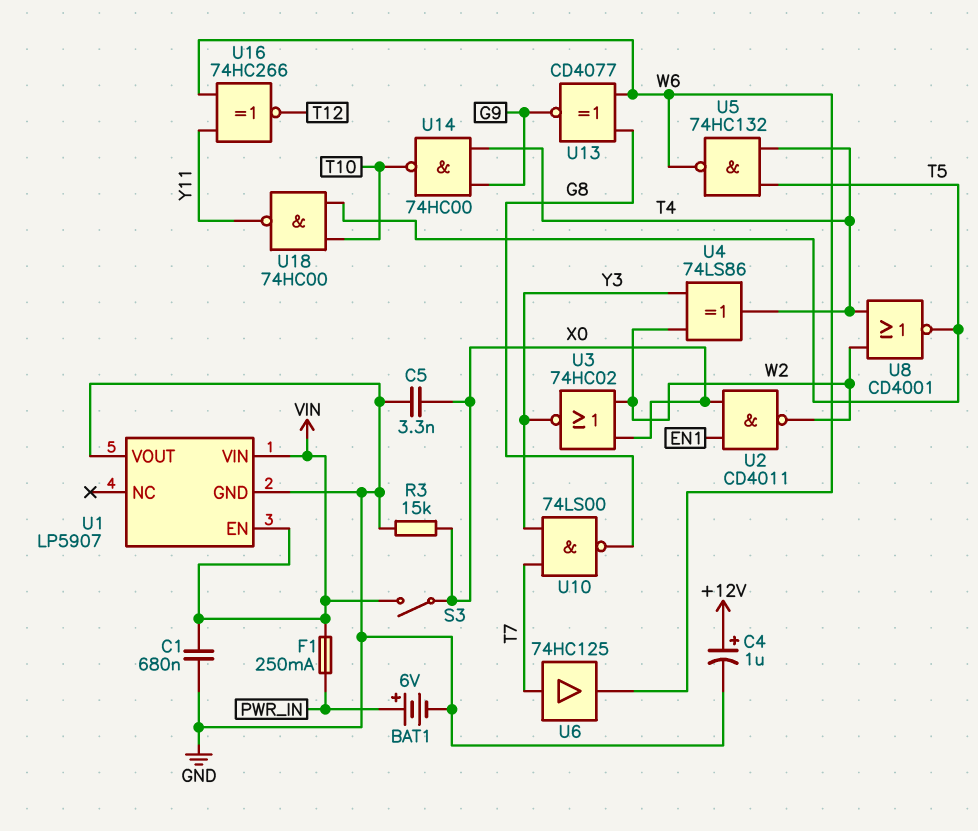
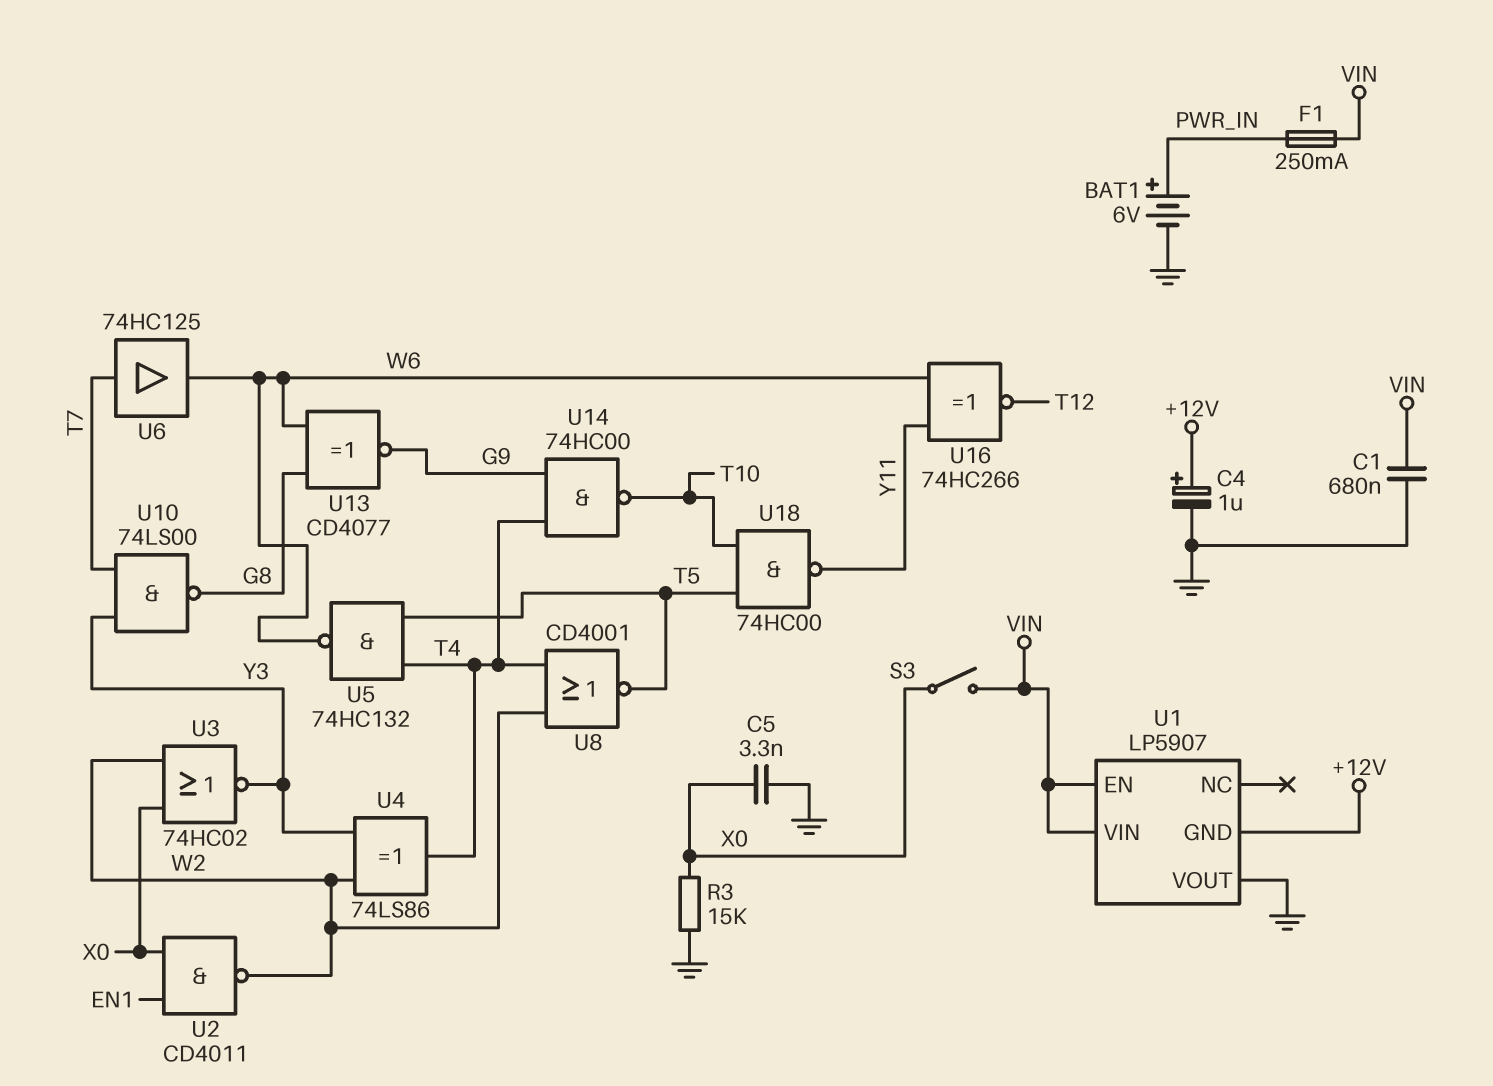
U1 pin GND: GND -> +12V

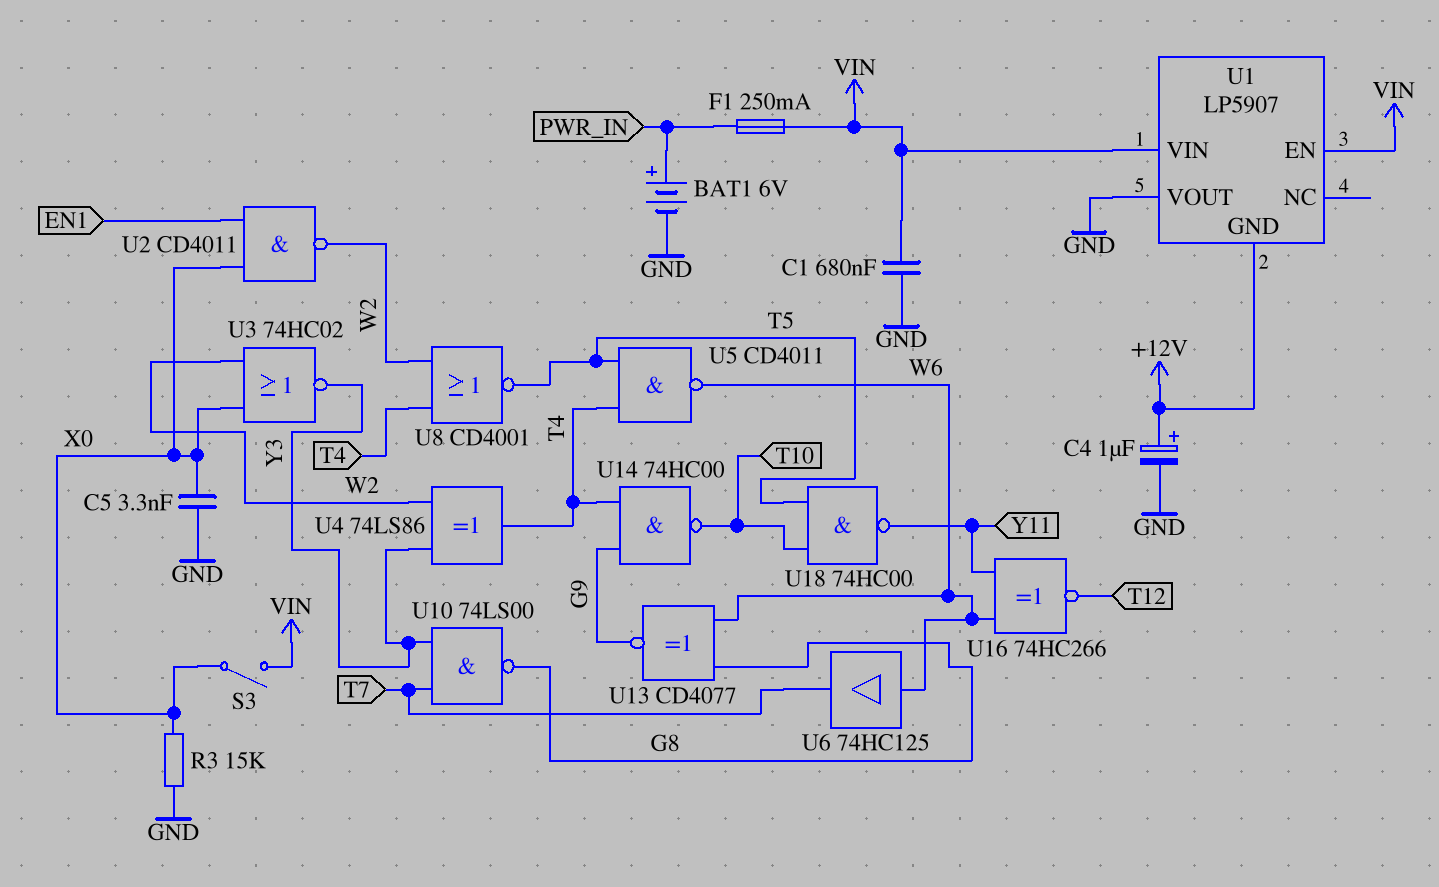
U5: NAND 74HC132 (in T4, in T5, out W6) -> NAND CD4011 (in T4, in T5, out W6)
U6: buffer 74HC125 (in T7, out W6) -> buffer 74HC125 (in W6, out T7)

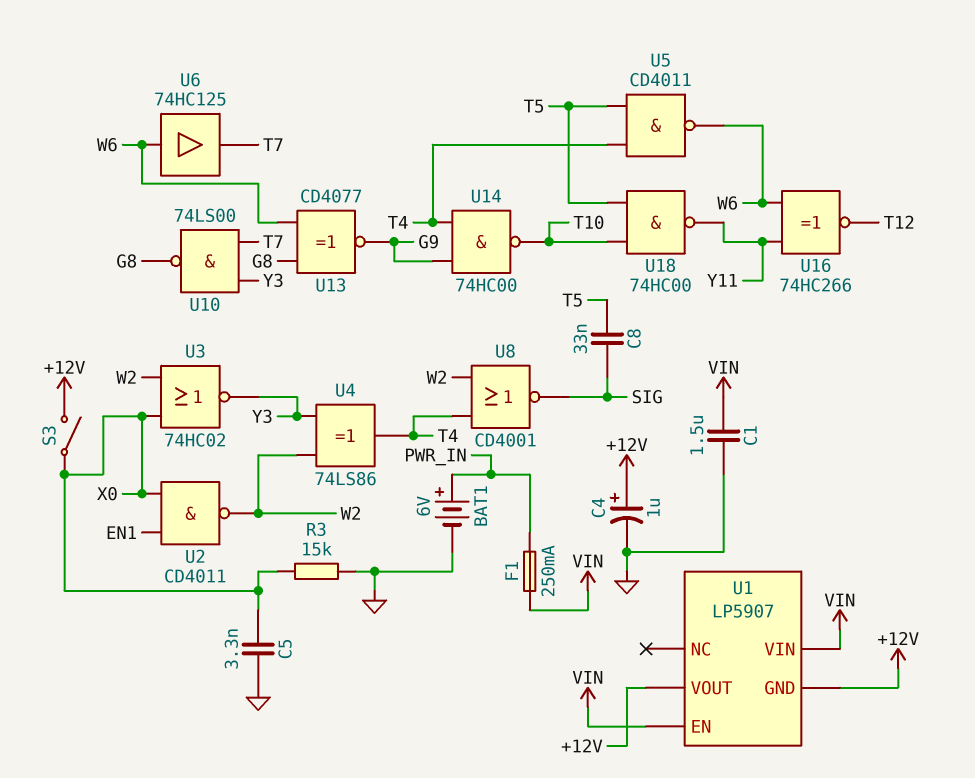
C1: 680nF (GND, VIN) -> 1.5uF (GND, VIN)
C8: none -> 33nF (SIG, T5)
S3: switch (VIN, X0) -> switch (+12V, X0)
U1 pin VOUT: GND -> +12V
U8: NOR CD4001 (in T4, in W2, out T5) -> NOR CD4001 (in T4, in W2, out SIG)

